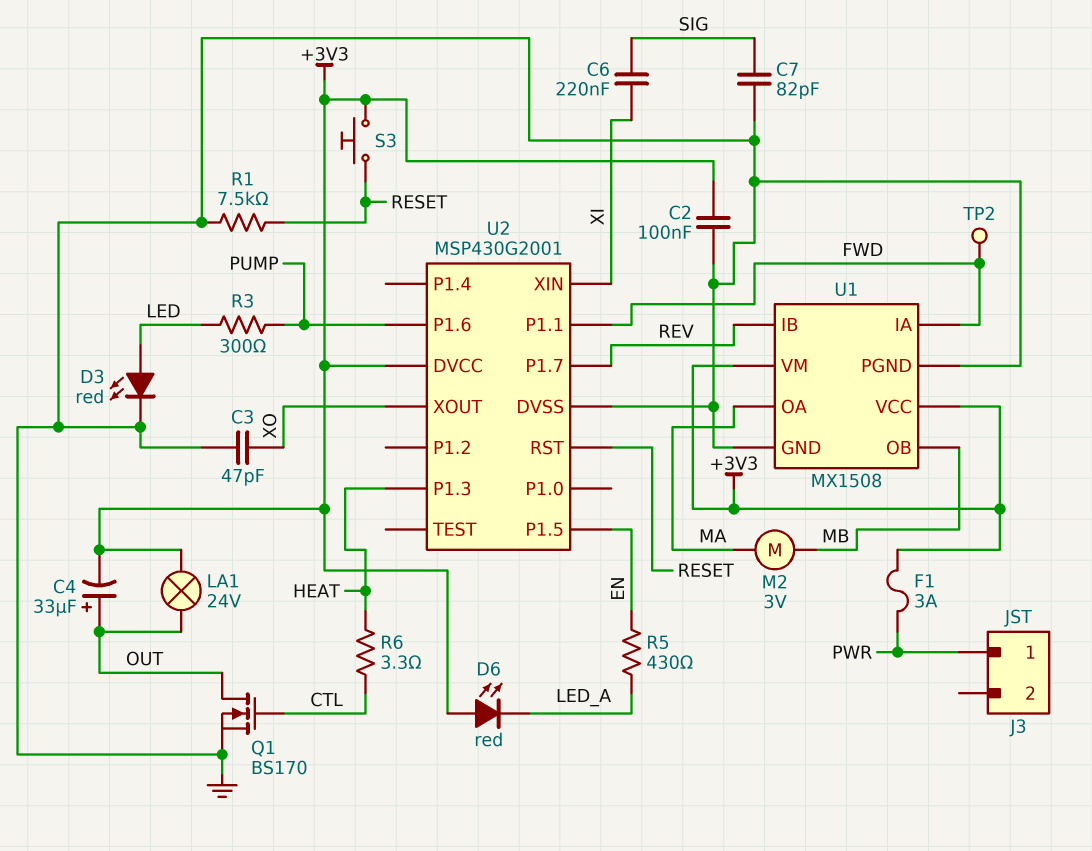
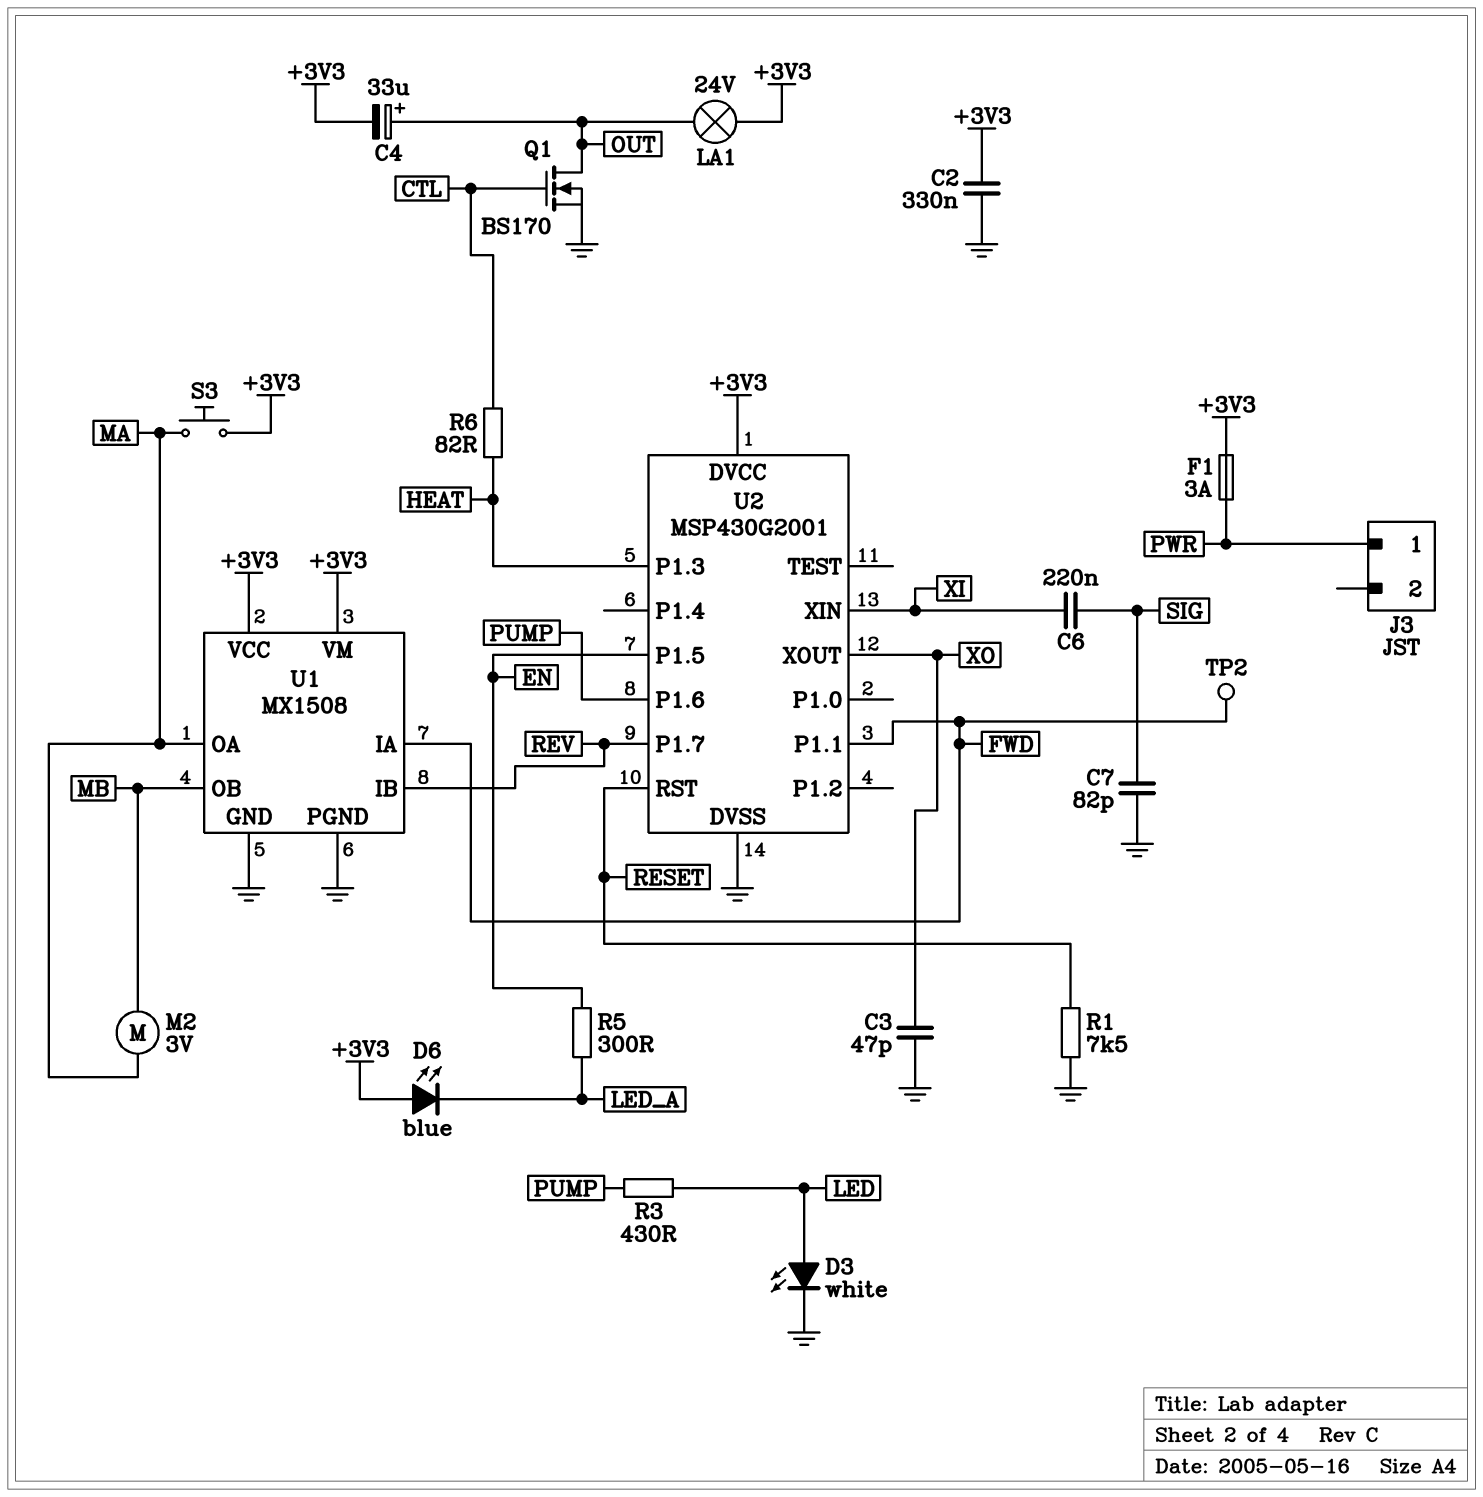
C2: 100nF (+3V3, GND) -> 330nF (+3V3, GND)
D3: LED red (A LED, K GND) -> LED white (A LED, K GND)
D6: LED red (A +3V3, K LED_A) -> LED blue (A +3V3, K LED_A)
R3: 300 (LED, PUMP) -> 430 (LED, PUMP)
R5: 430 (EN, LED_A) -> 300 (EN, LED_A)
R6: 3.3 (CTL, HEAT) -> 82 (CTL, HEAT)
S3: button (+3V3, RESET) -> button (+3V3, MA)

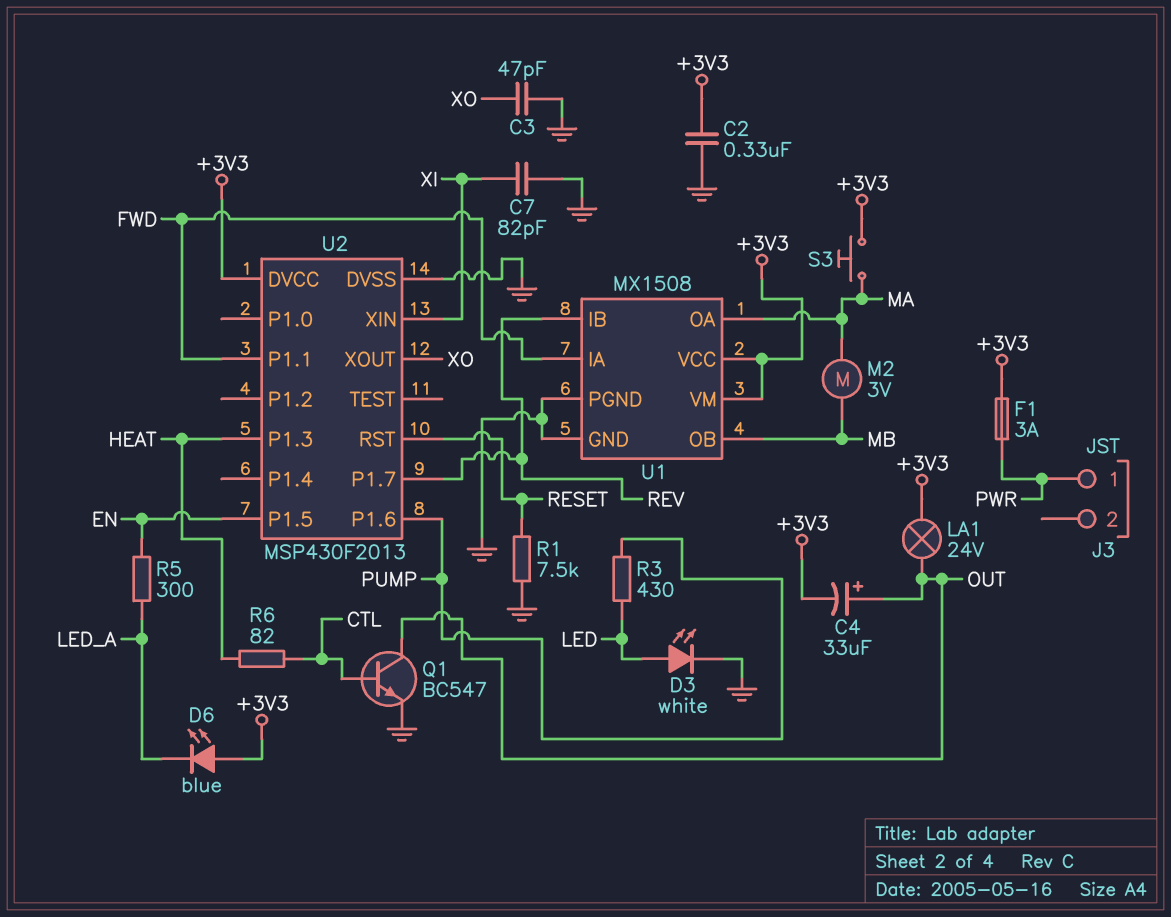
C6: 220nF (SIG, XI) -> none
C7: 82pF (GND, SIG) -> 82pF (GND, XI)
Q1: NMOS BS170 (G CTL, D OUT, S GND) -> NPN BC547 (B CTL, C OUT, E GND)
TP2: test point (FWD) -> none
U2: MSP430G2001 -> MSP430F2013

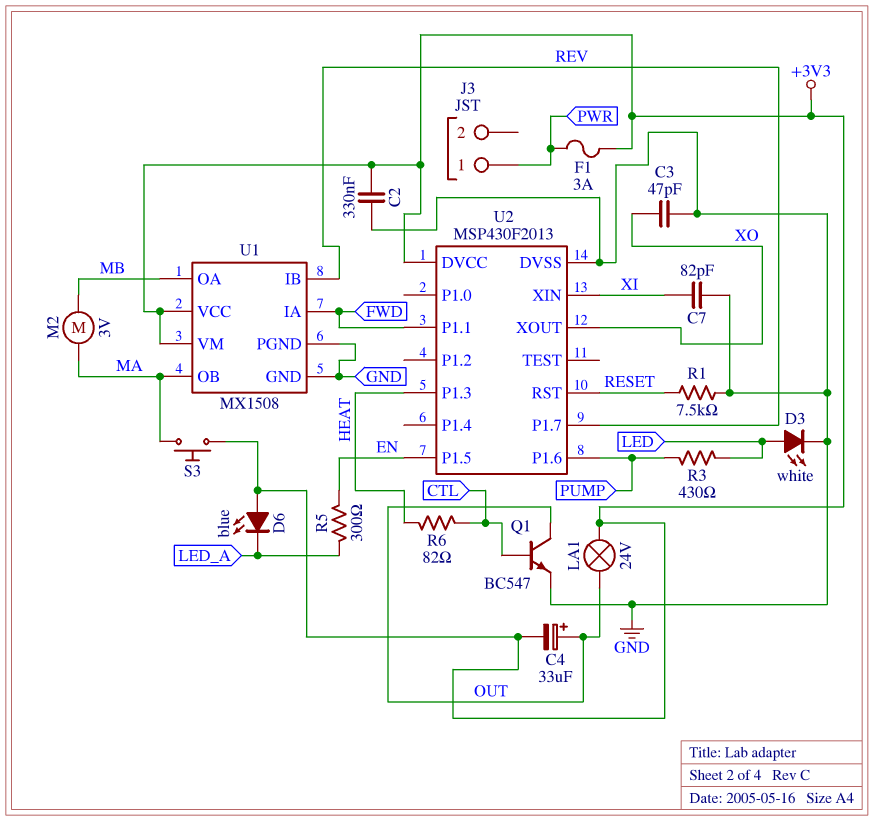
U1 pin OA: MA -> MB
U1 pin OB: MB -> MA

